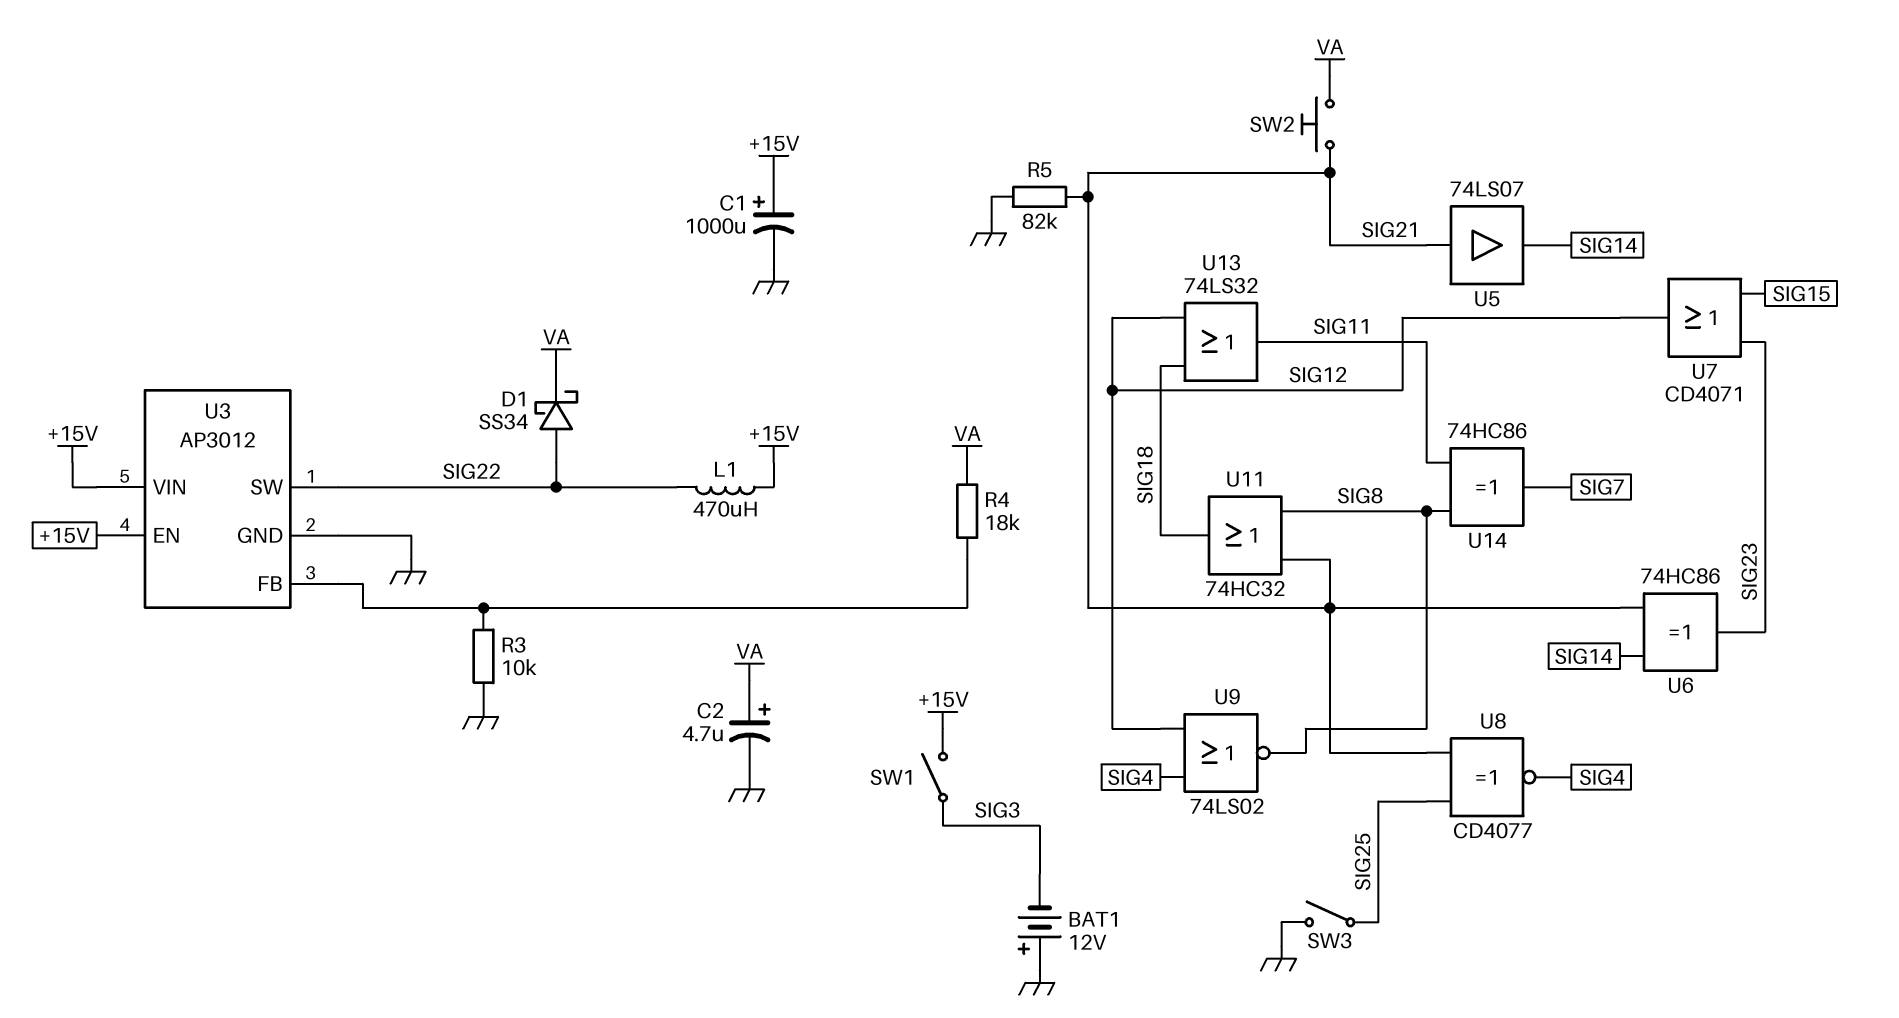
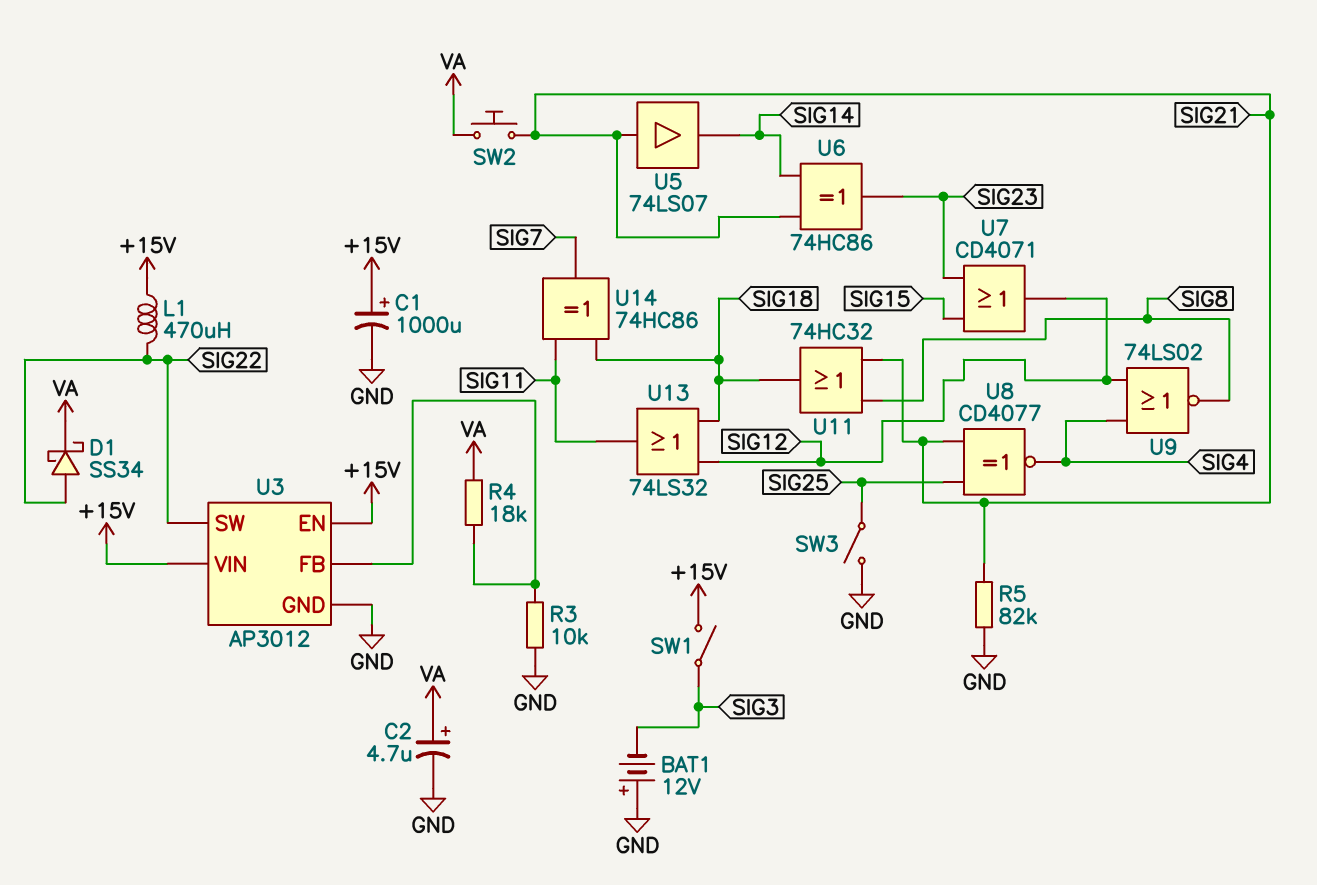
U14: XOR 74HC86 (in SIG8, in SIG11, out SIG7) -> XOR 74HC86 (in SIG11, in SIG18, out SIG7)

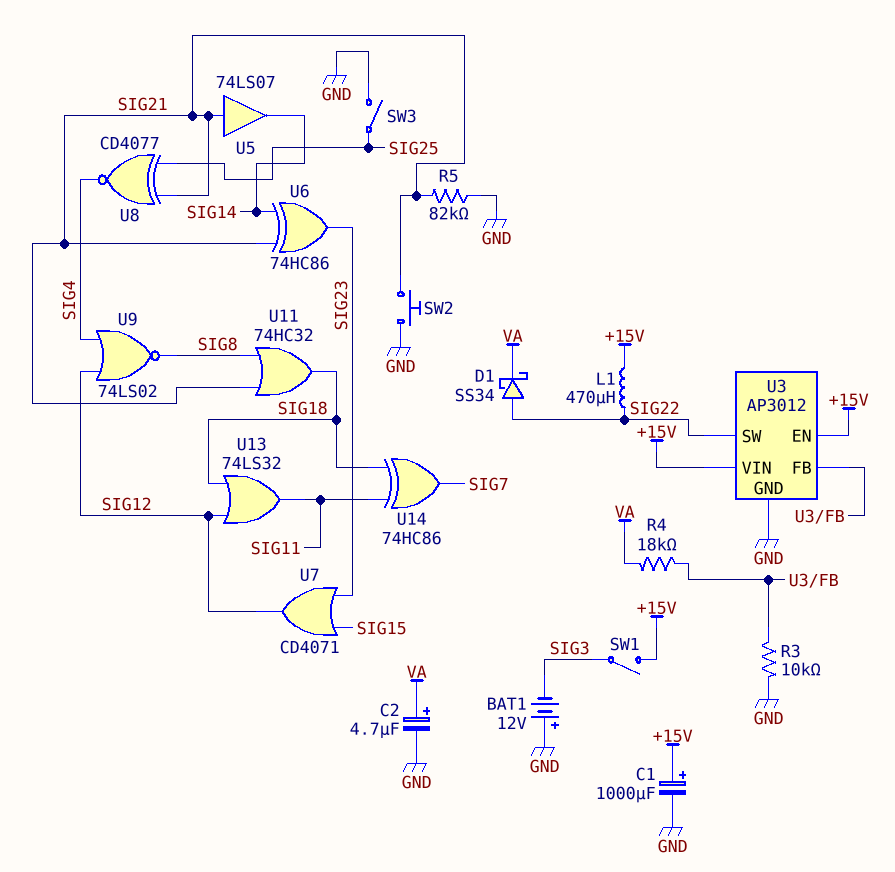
SW2: button (SIG21, VA) -> button (GND, SIG21)

